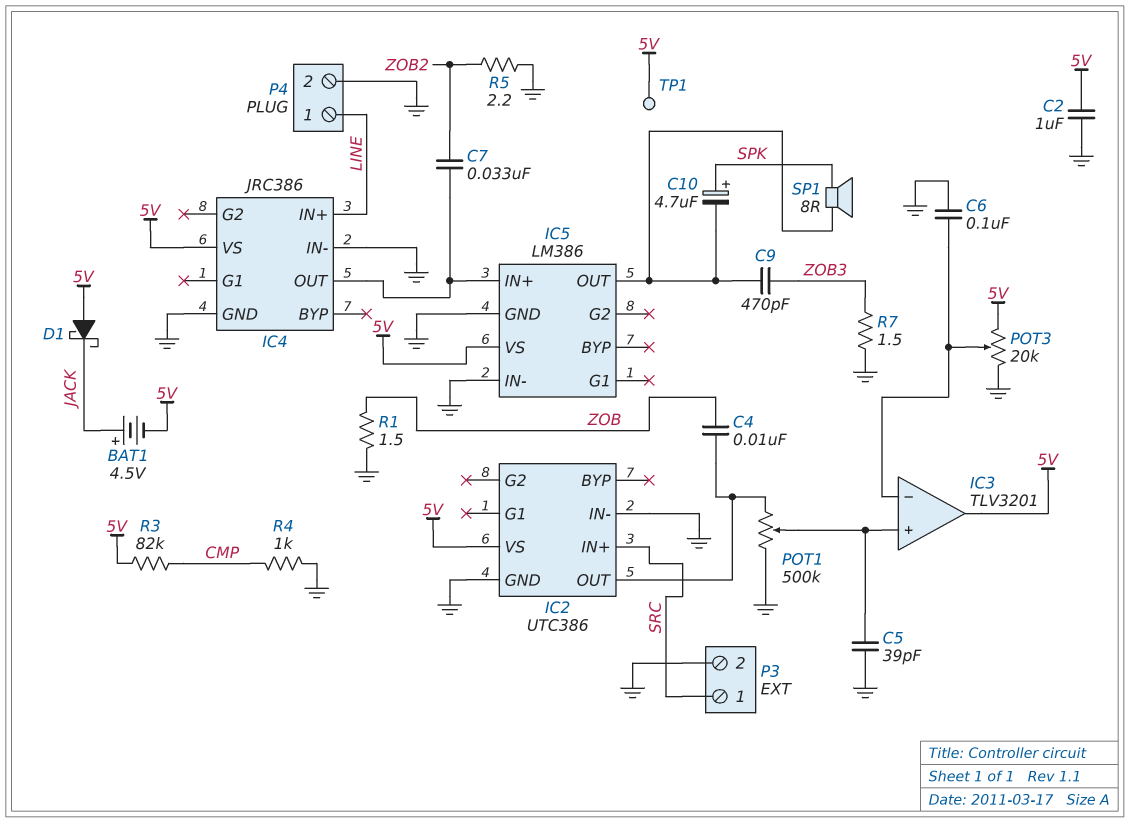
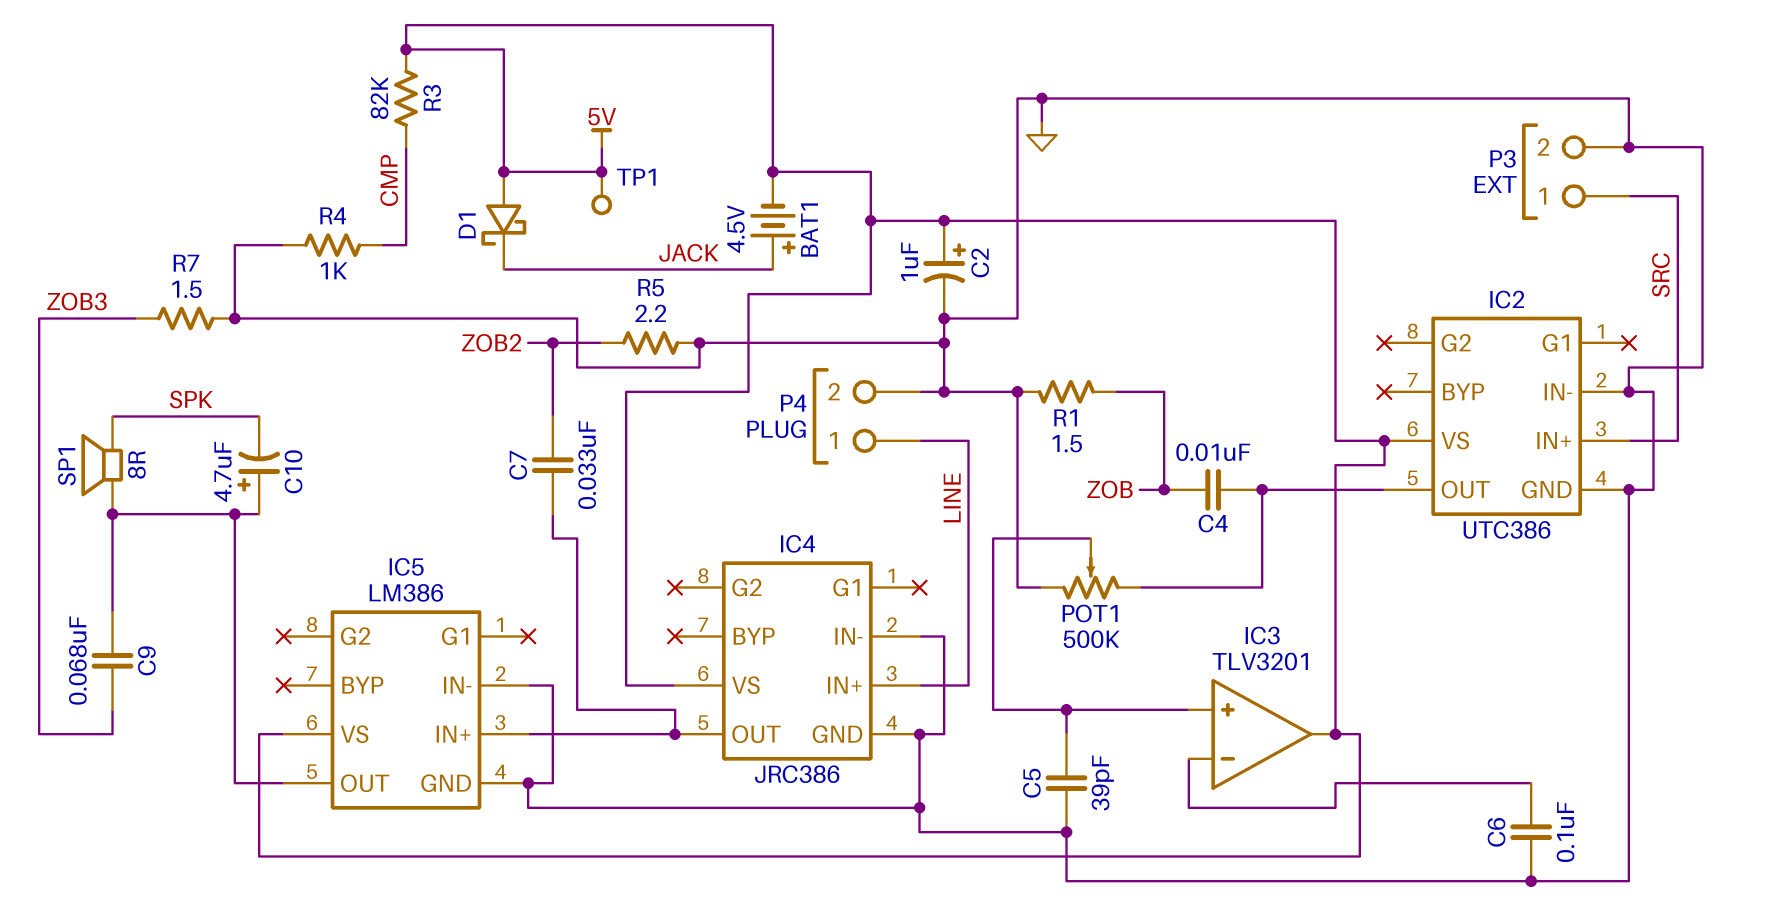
C2: 1uF (5V, GND) -> 1uF (plus 5V, minus GND)
C9: 470pF (IC5/OUT, ZOB3) -> 68nF (IC5/OUT, ZOB3)
C10: 4.7uF (plus SPK, minus IC5/OUT) -> 4.7uF (plus IC5/OUT, minus SPK)
POT3: 20k (5V, GND, wiper IC3/in-) -> none

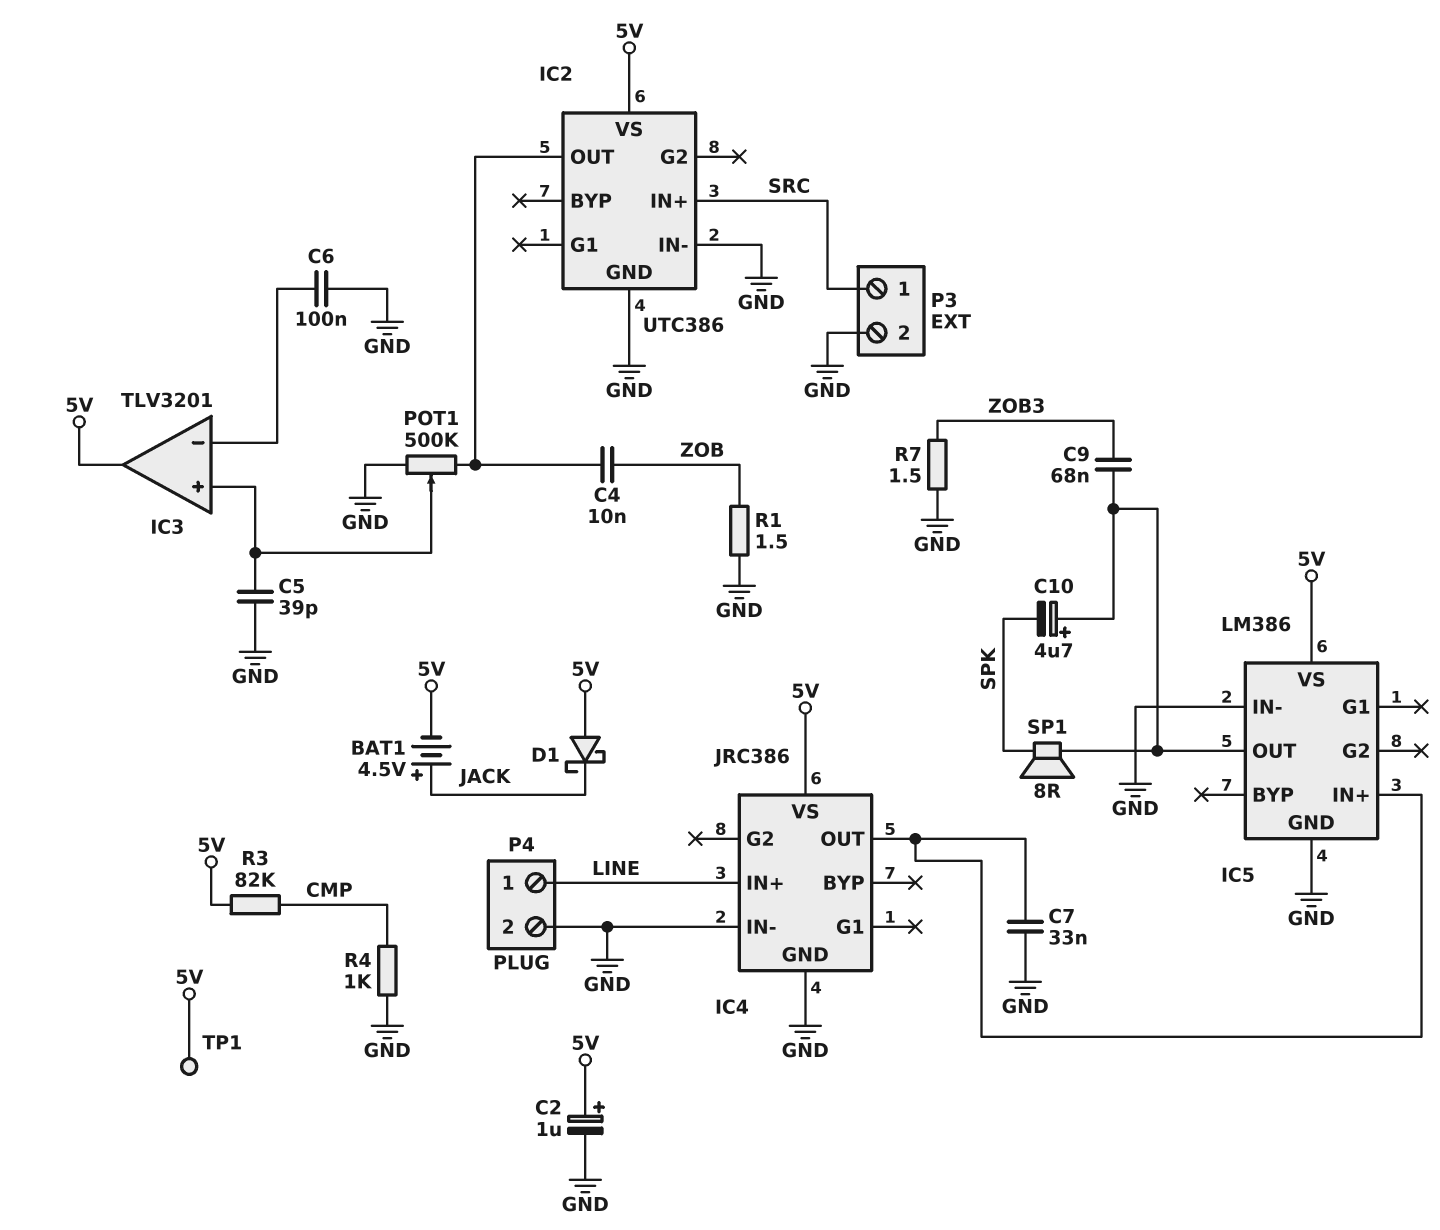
C7: 33nF (IC4/OUT, ZOB2) -> 33nF (GND, IC4/OUT)
R5: 2.2 (GND, ZOB2) -> none

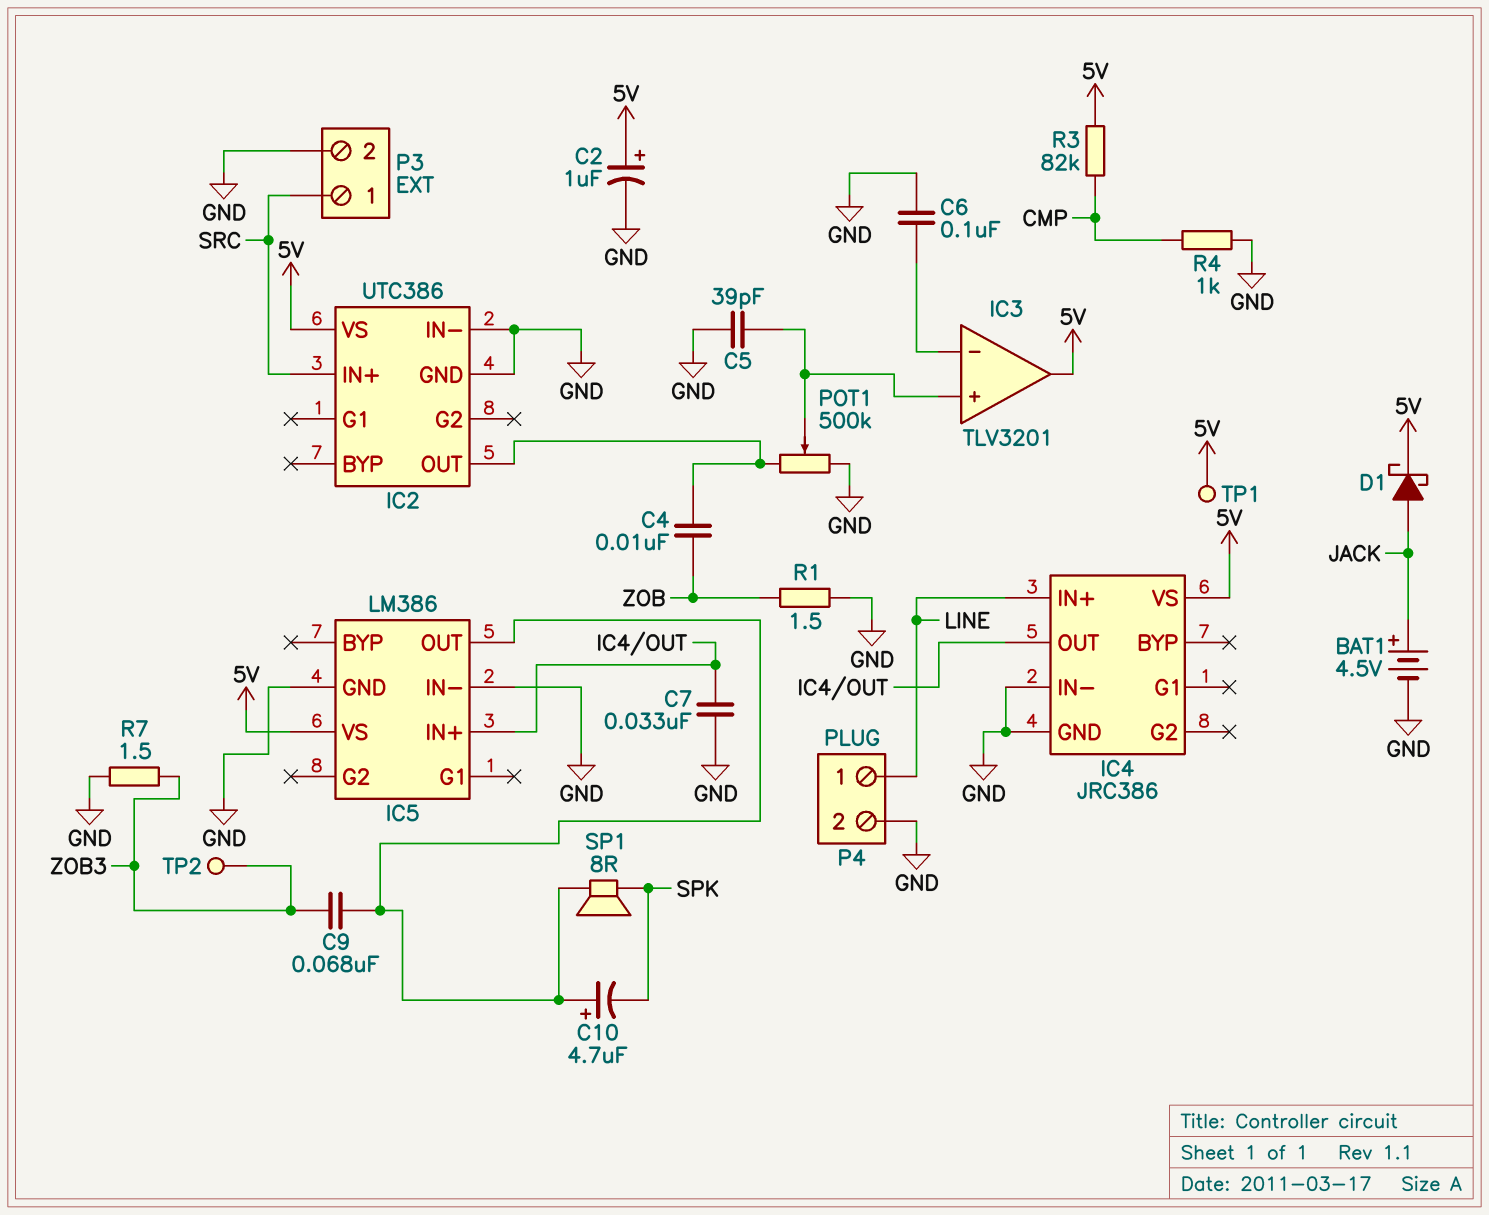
BAT1: 4.5V (plus JACK, minus 5V) -> 4.5V (plus JACK, minus GND)
D1: schottky (A 5V, K JACK) -> schottky (A JACK, K 5V)
TP2: none -> test point (ZOB3)

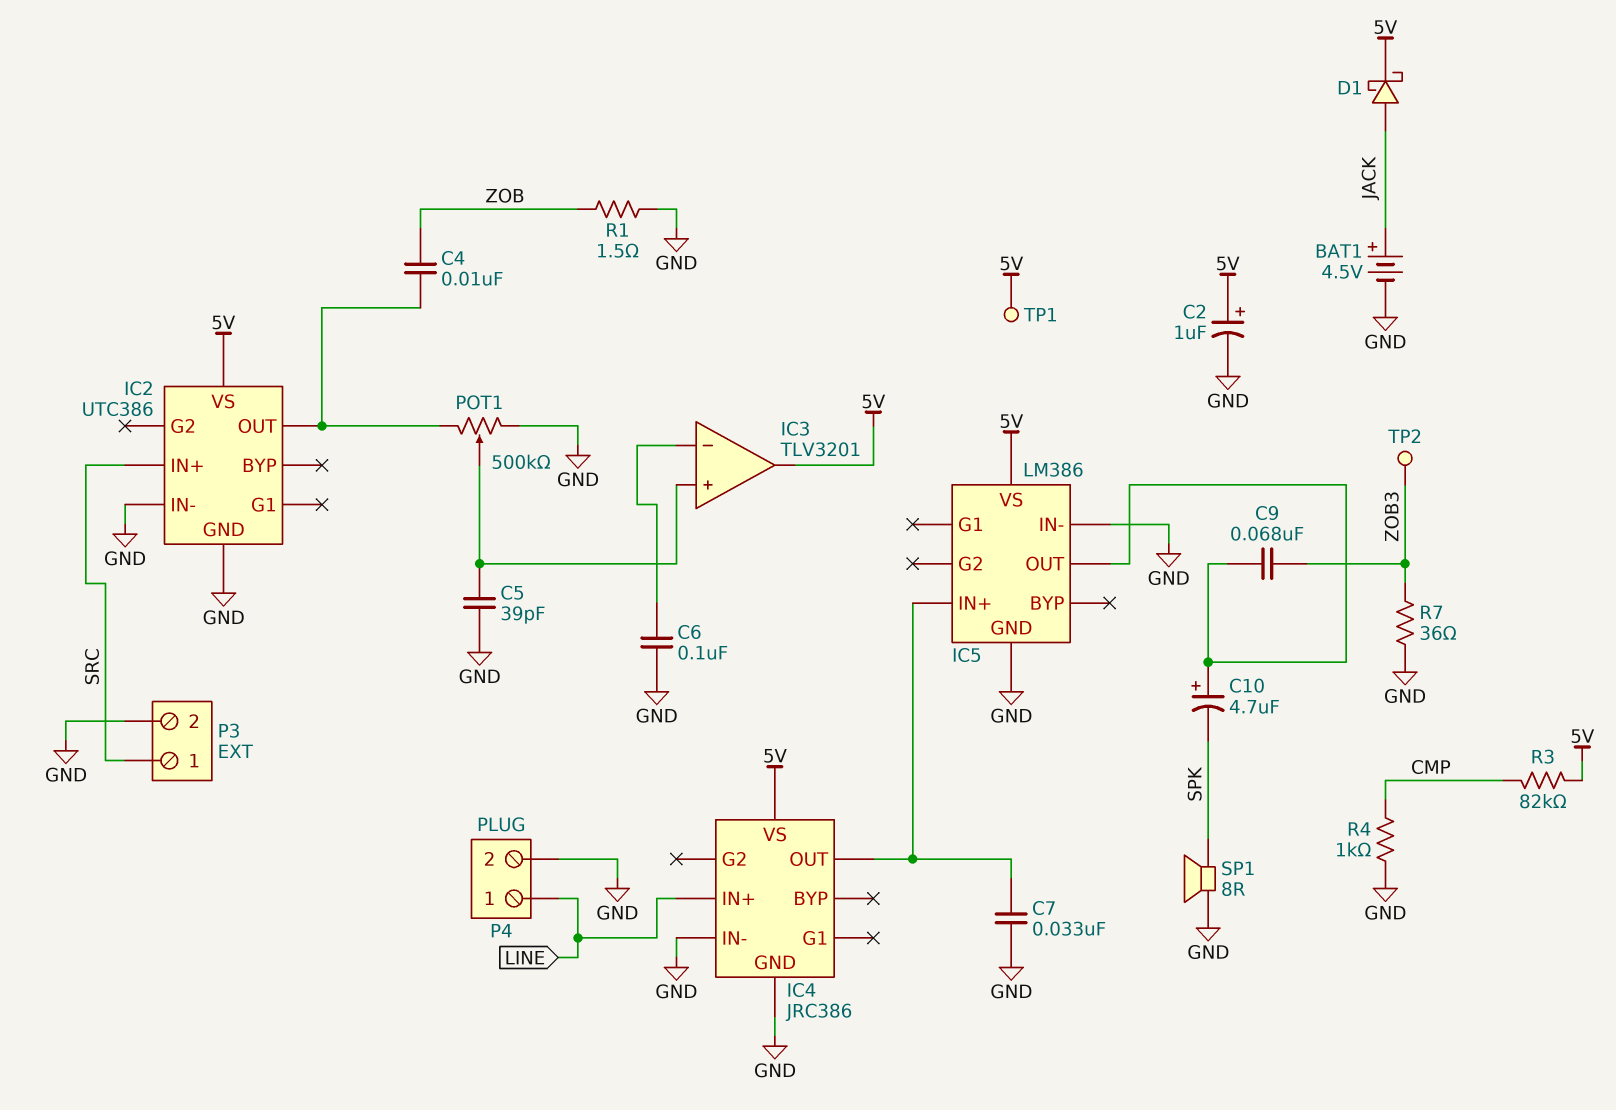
R7: 1.5 (GND, ZOB3) -> 36 (GND, ZOB3)
SP1: speaker 8R (IC5/OUT, SPK) -> speaker 8R (GND, SPK)

